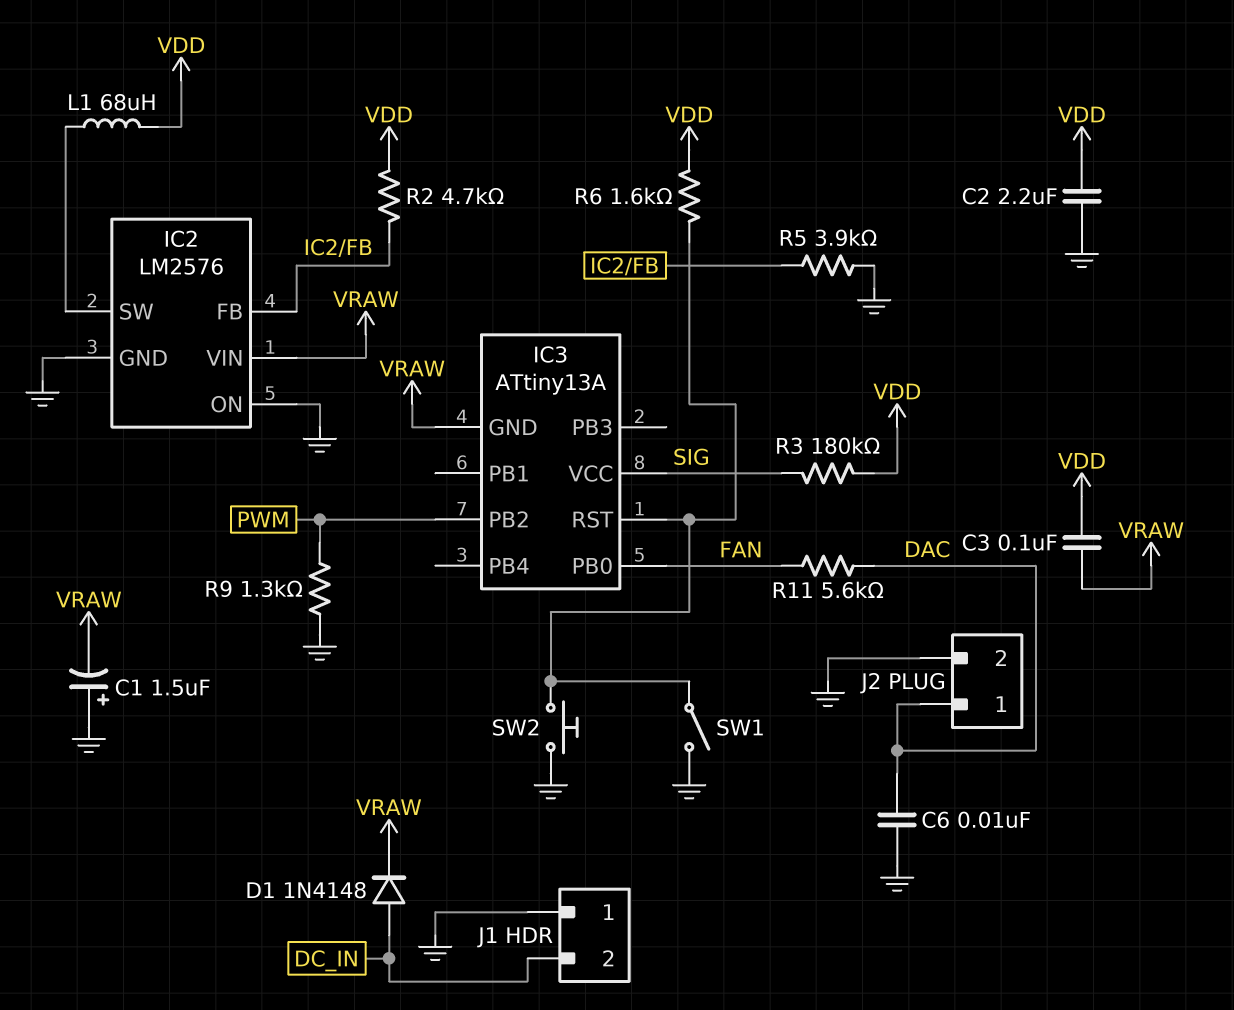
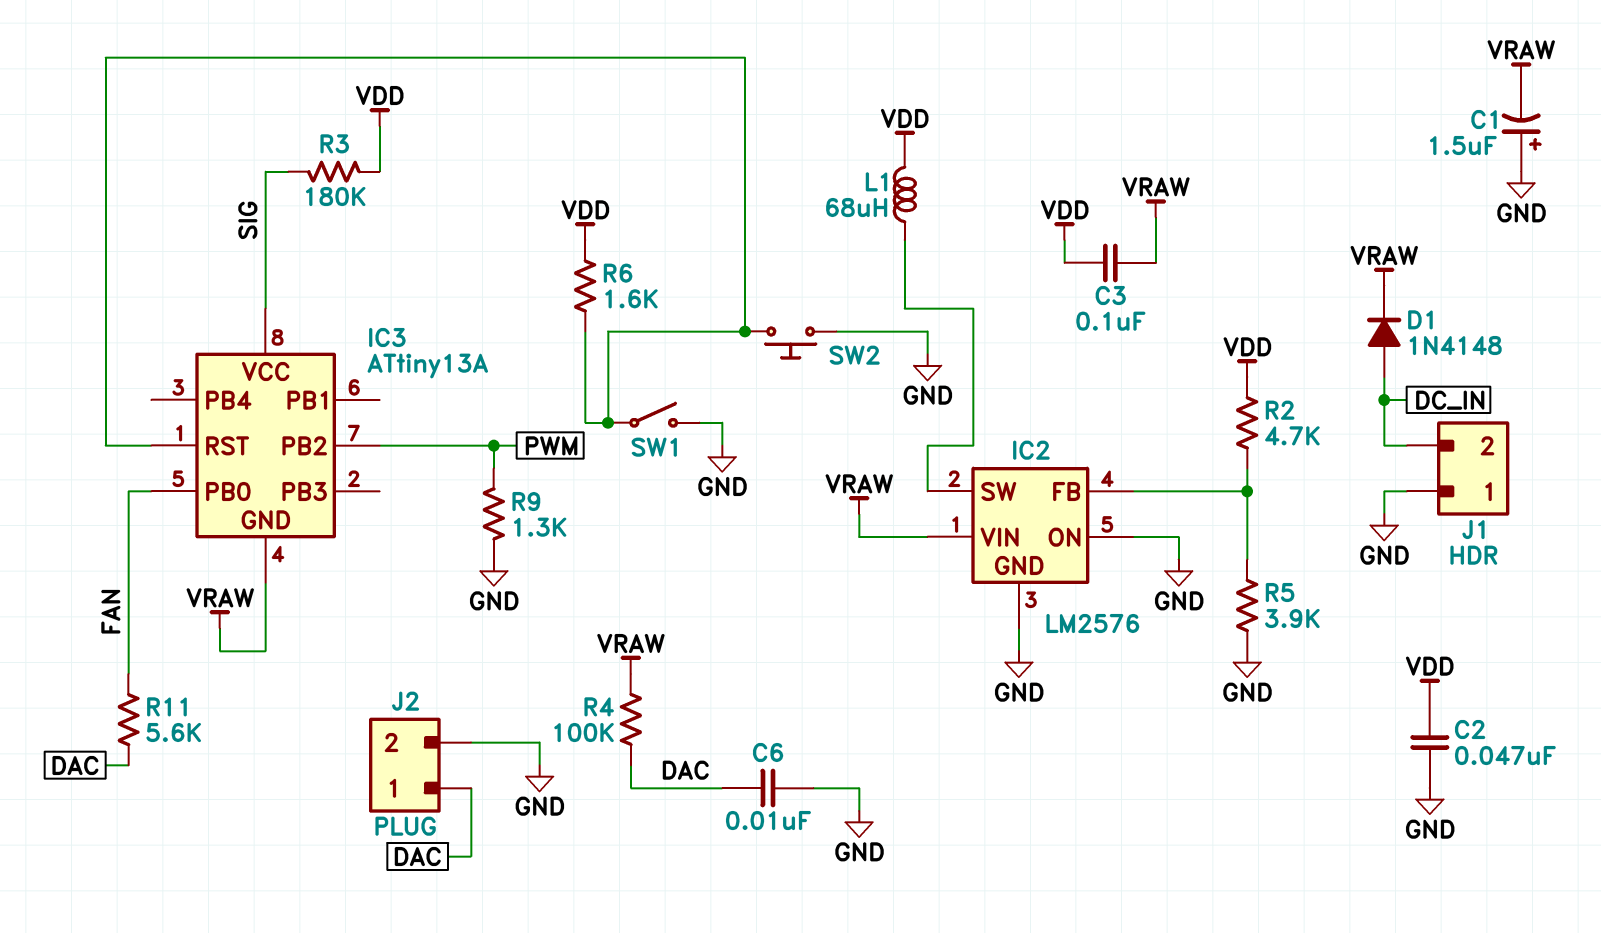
C2: 2.2uF (GND, VDD) -> 47nF (GND, VDD)
R4: none -> 100k (DAC, VRAW)

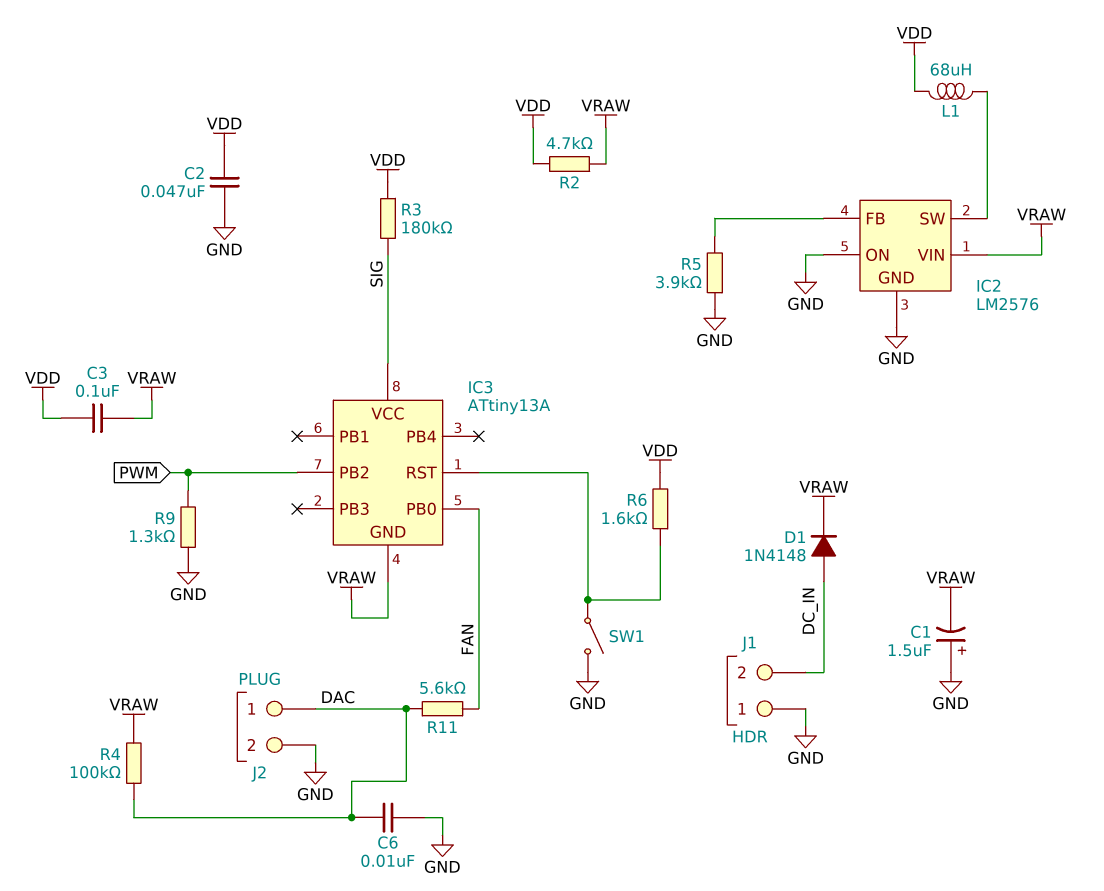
R2: 4.7k (IC2/FB, VDD) -> 4.7k (VDD, VRAW)
SW2: button (GND, IC3/RST) -> none

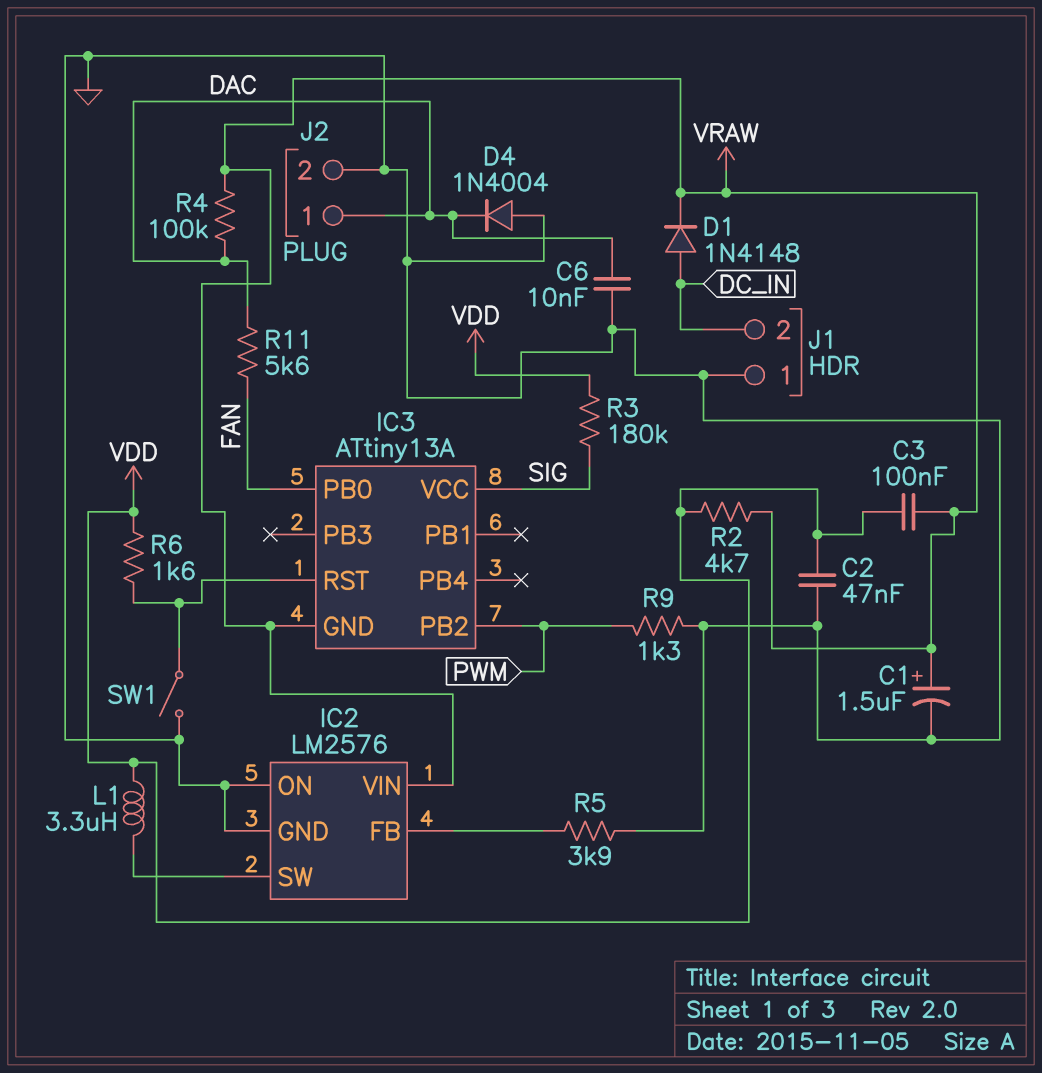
C1: 1.5uF (plus GND, minus VRAW) -> 1.5uF (plus VRAW, minus GND)
D4: none -> diode 1N4004 (A GND, K DAC)
L1: 68uH (IC2/SW, VDD) -> 3.3uH (IC2/SW, VDD)

